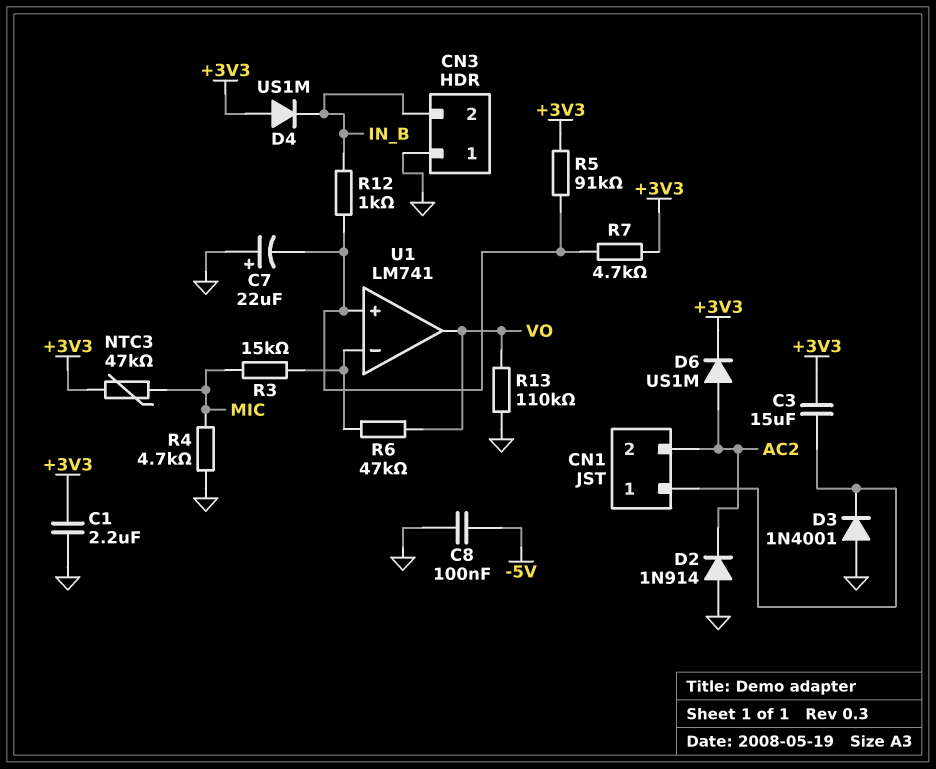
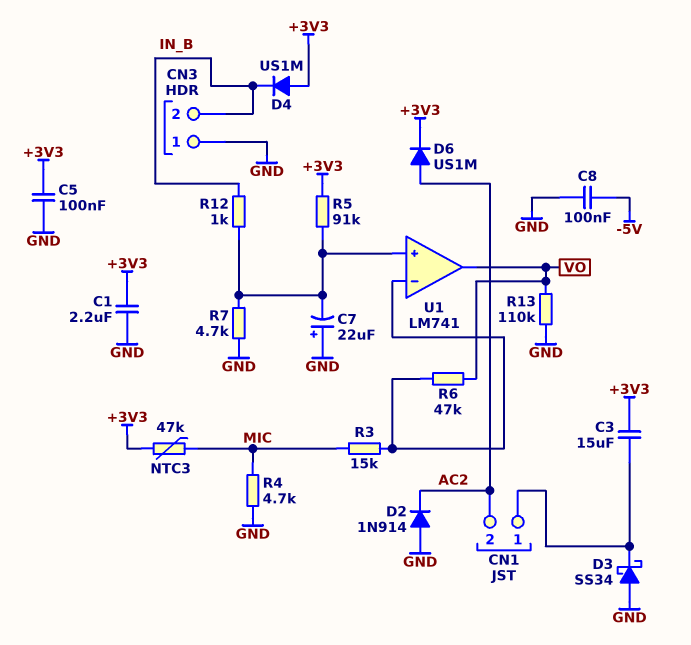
C5: none -> 100nF (+3V3, GND)
D3: diode 1N4001 (A GND, K CN1/1) -> schottky SS34 (A GND, K CN1/1)
R7: 4.7k (+3V3, U1/in+) -> 4.7k (GND, U1/in+)

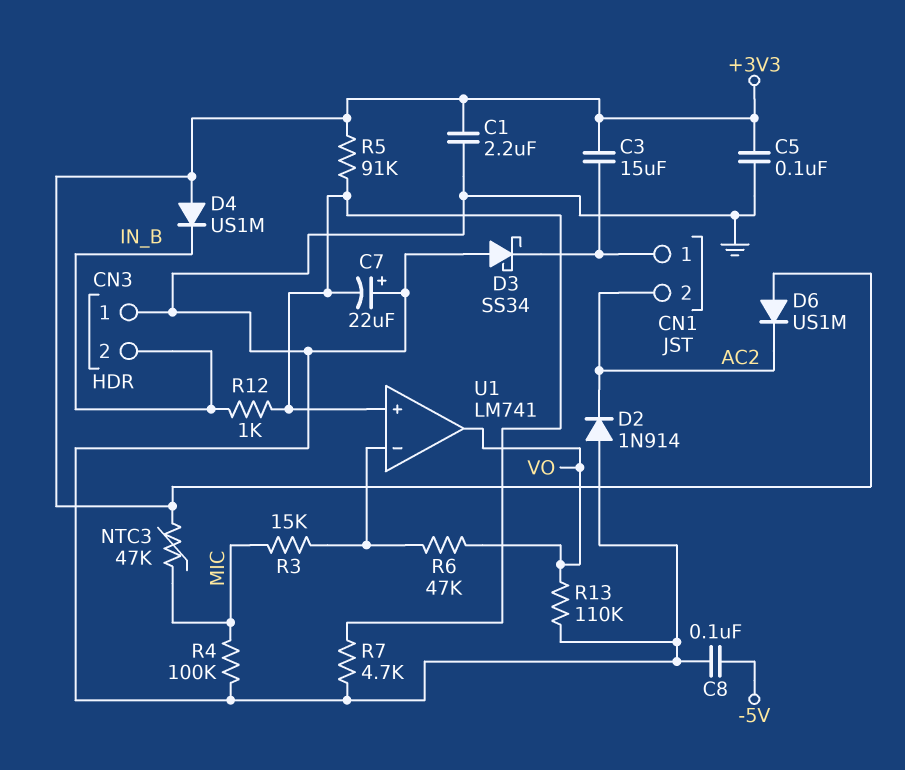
D6: diode US1M (A AC2, K +3V3) -> diode US1M (A +3V3, K AC2)
R4: 4.7k (GND, MIC) -> 100k (GND, MIC)

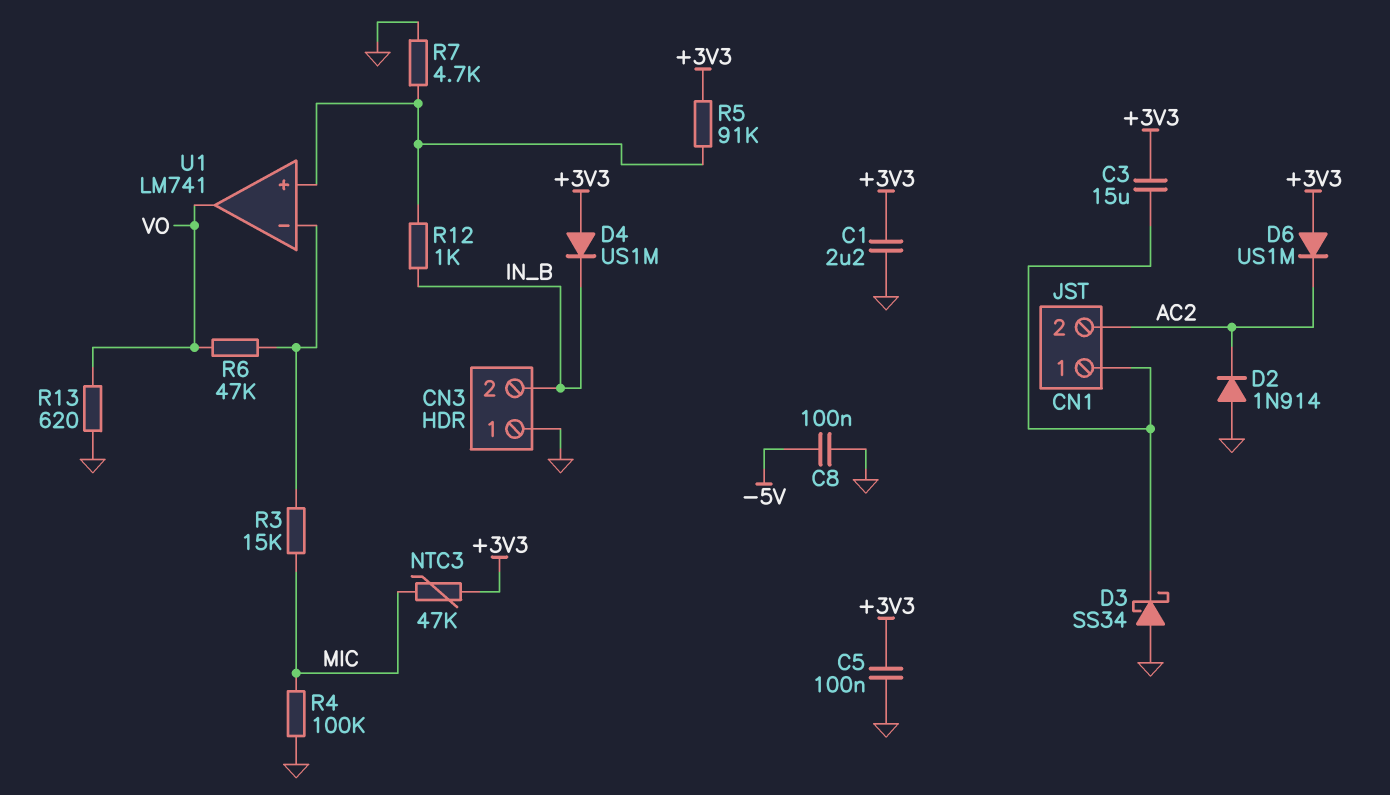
C7: 22uF (plus GND, minus U1/in+) -> none
R13: 110k (GND, VO) -> 620 (GND, VO)

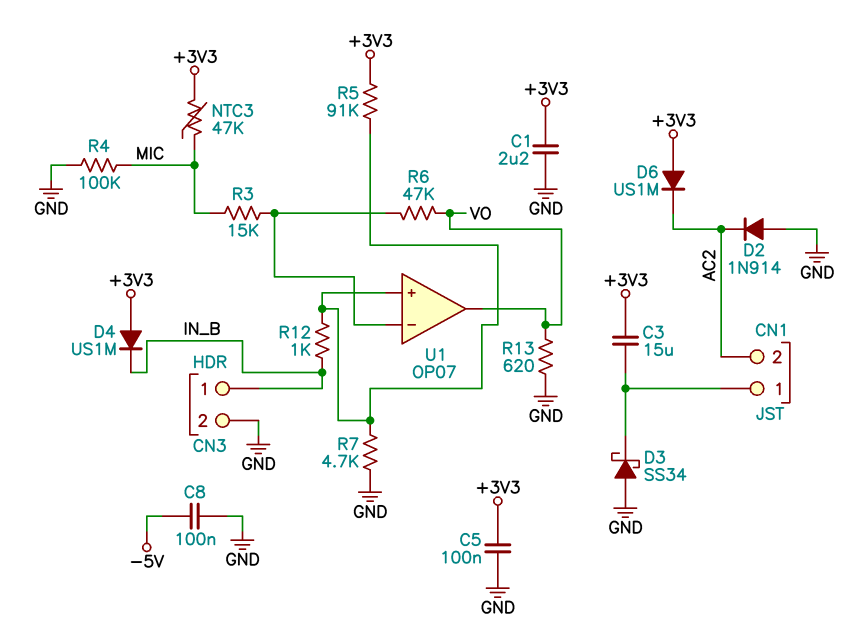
CN3 pin 1: GND -> IN_B
CN3 pin 2: IN_B -> GND
U1: LM741 -> OP07

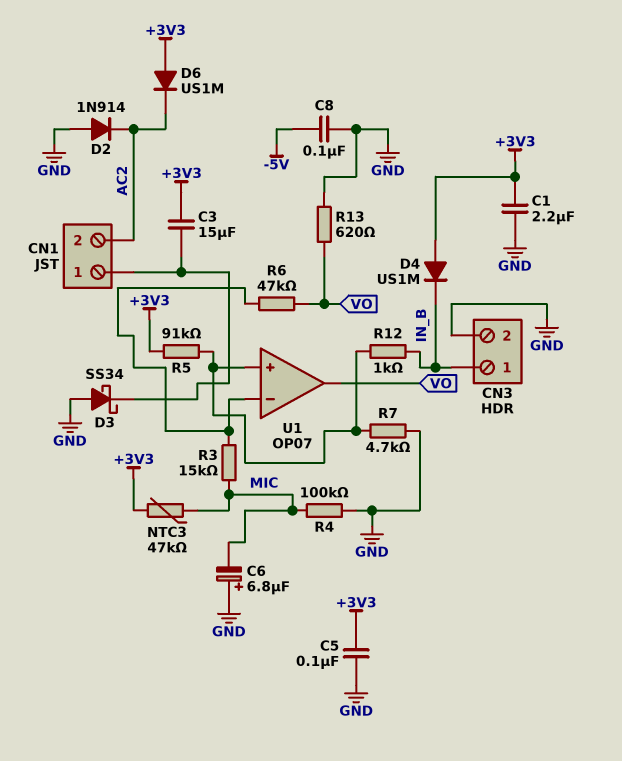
C6: none -> 6.8uF (plus GND, minus MIC)

